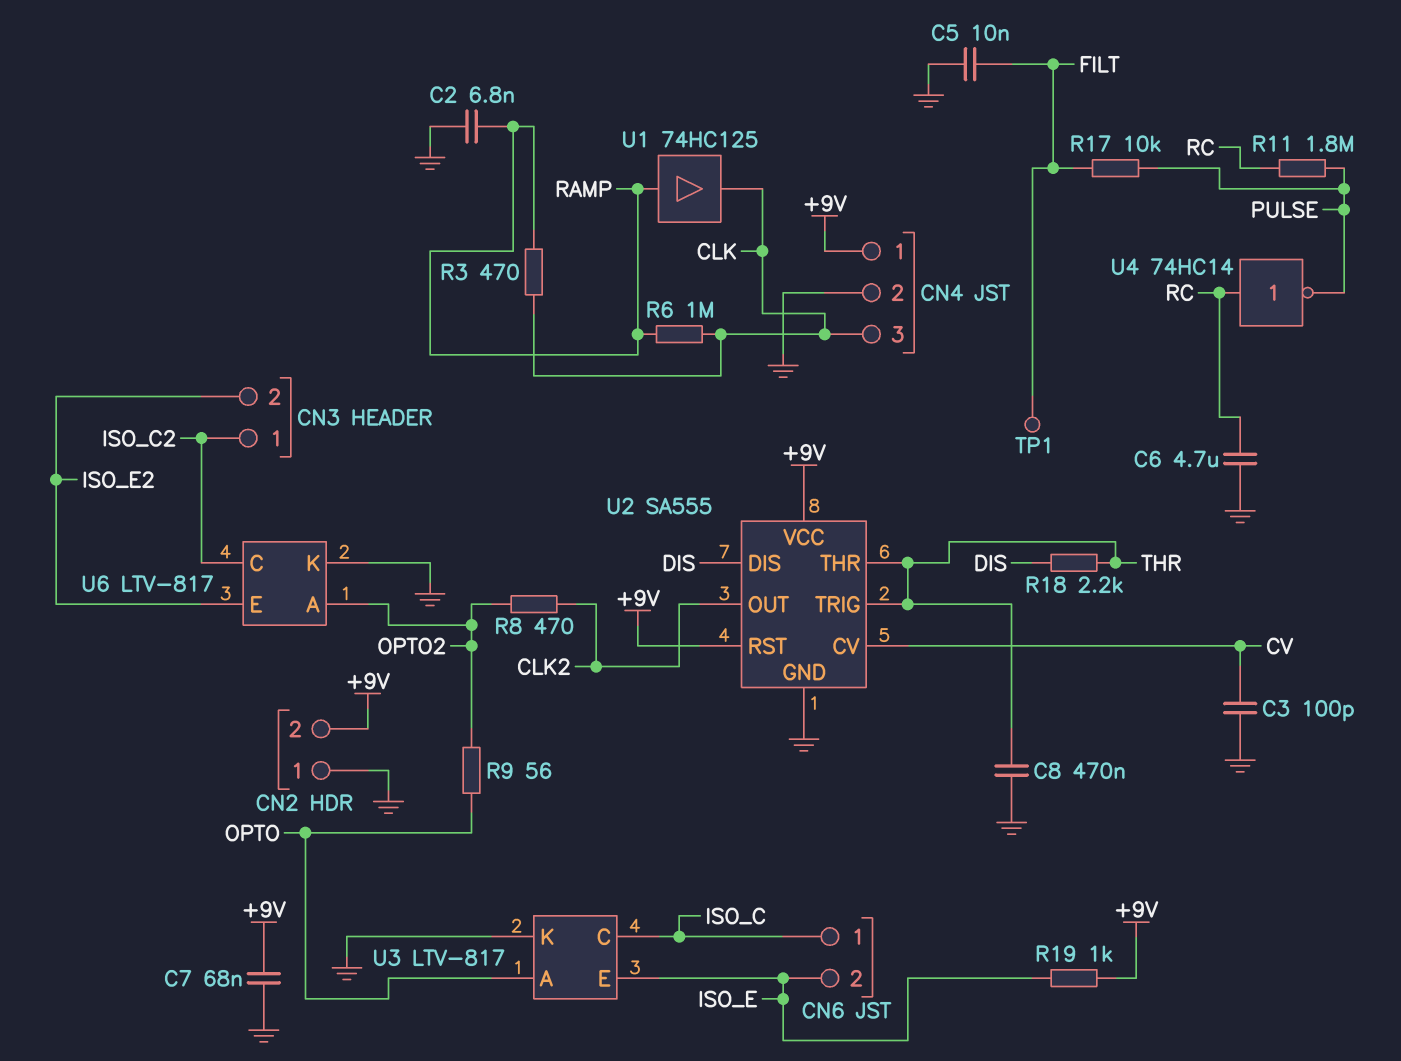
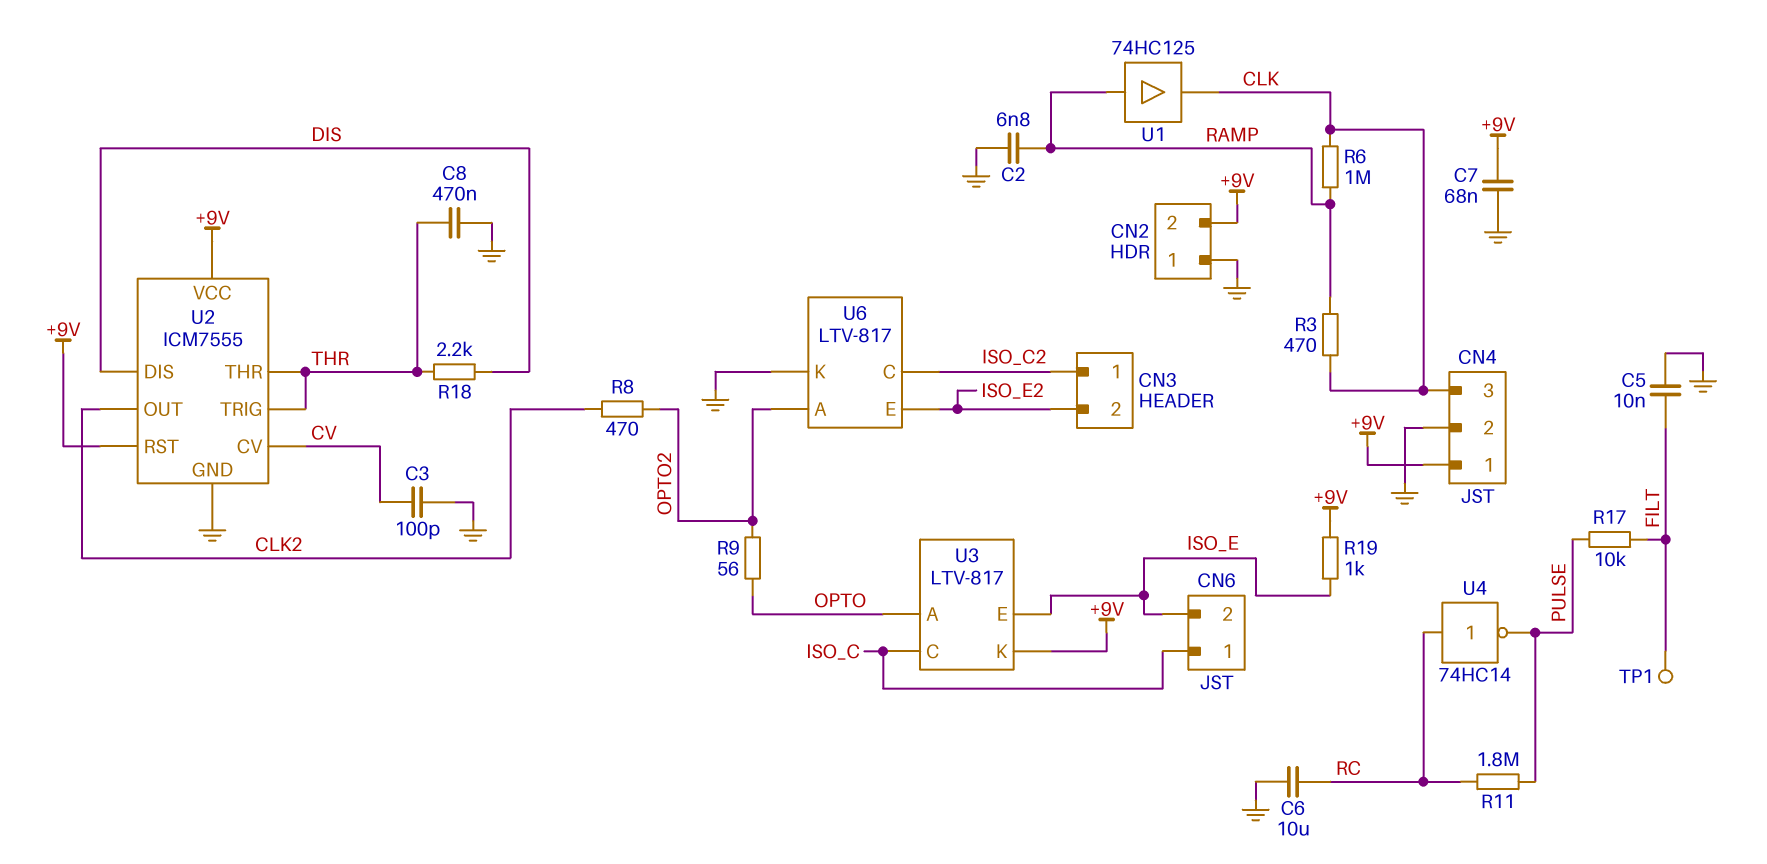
C6: 4.7uF (GND, RC) -> 10uF (GND, RC)
U2: SA555 -> ICM7555
U3 pin K: GND -> +9V

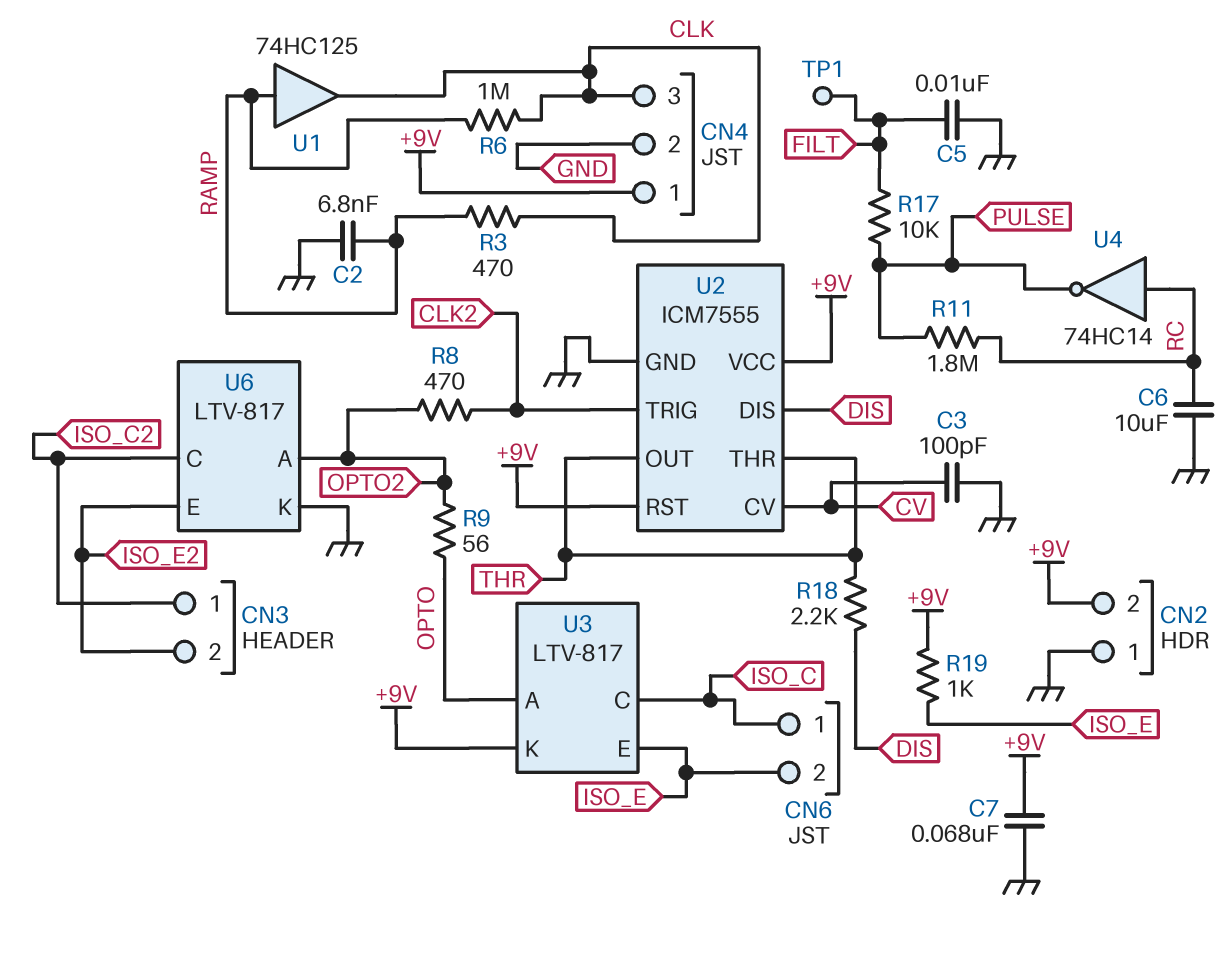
C8: 470nF (GND, THR) -> none
U2 pin OUT: CLK2 -> THR
U2 pin TRIG: THR -> CLK2

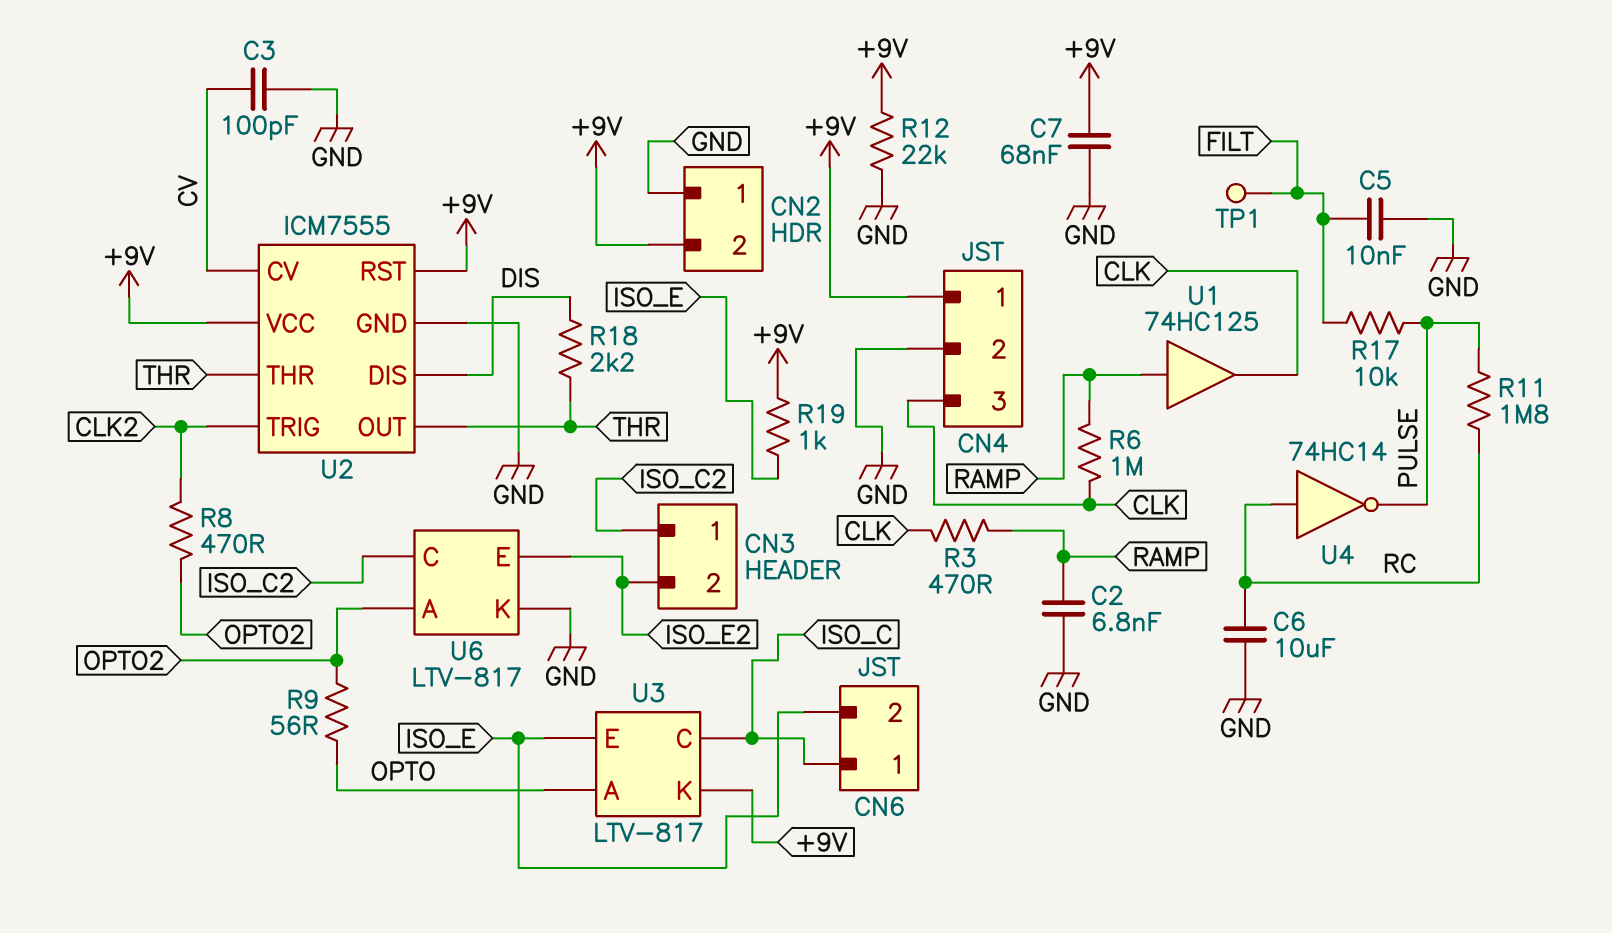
R12: none -> 22k (+9V, GND)

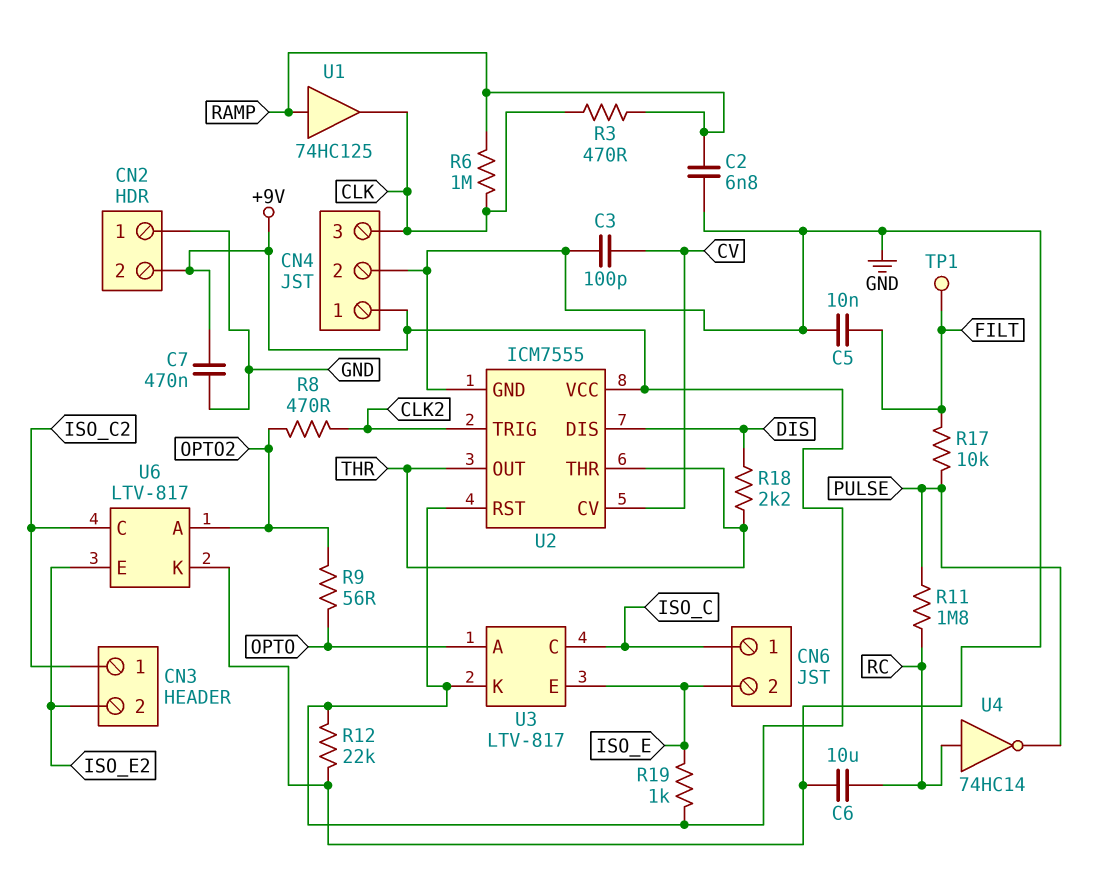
C7: 68nF (+9V, GND) -> 470nF (+9V, GND)

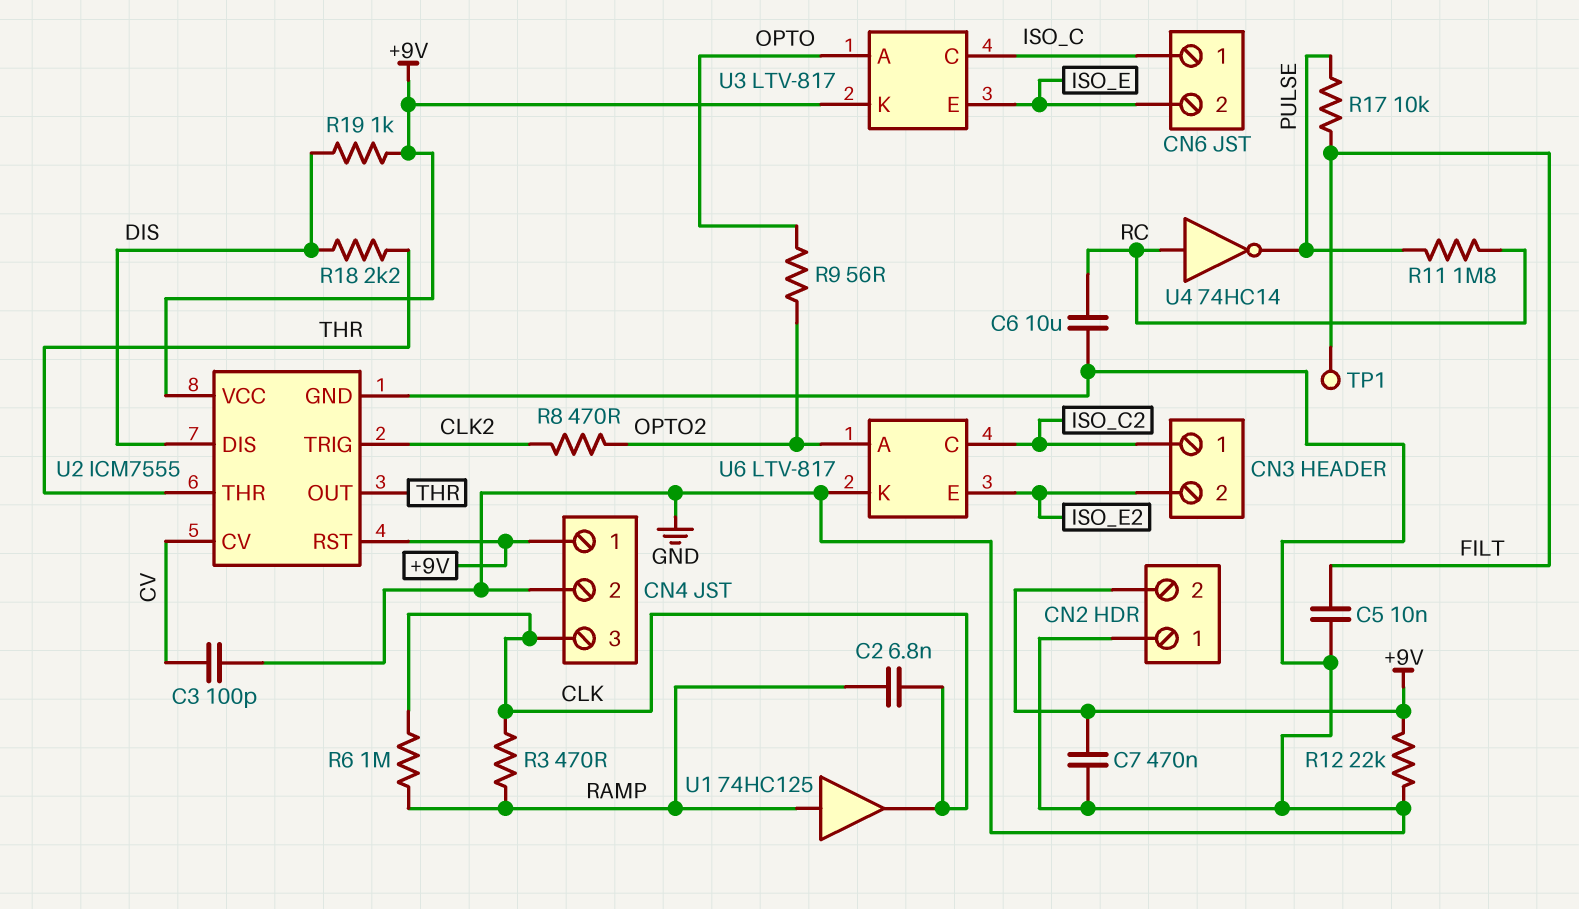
C2: 6.8nF (GND, RAMP) -> 6.8nF (CLK, RAMP)
R19: 1k (+9V, ISO_E) -> 1k (+9V, DIS)

